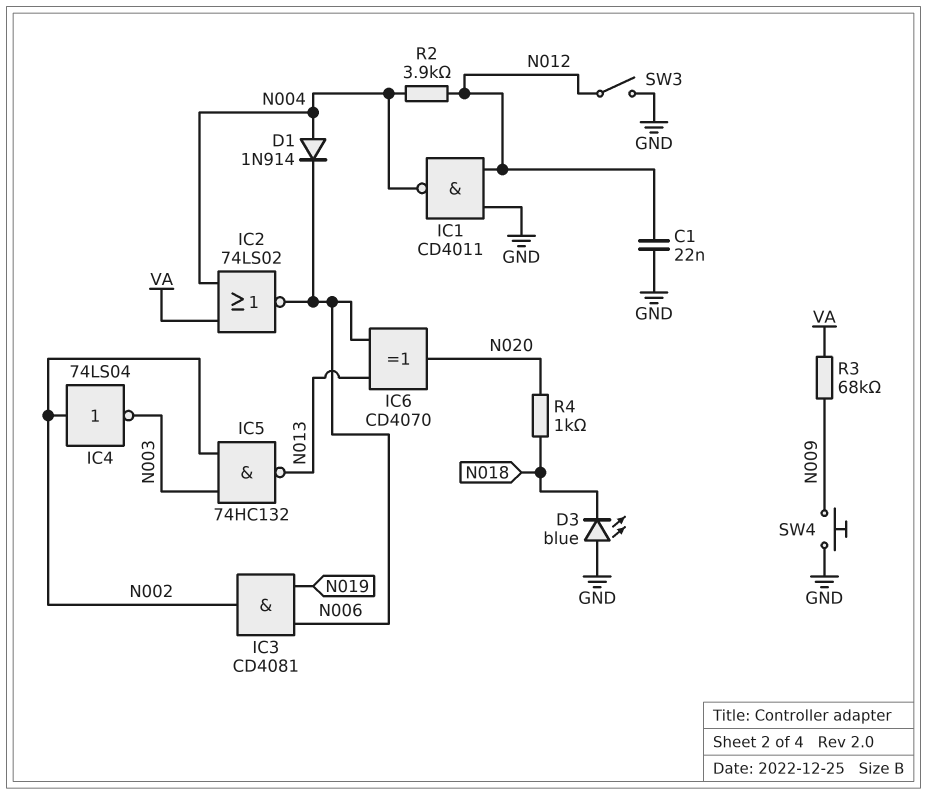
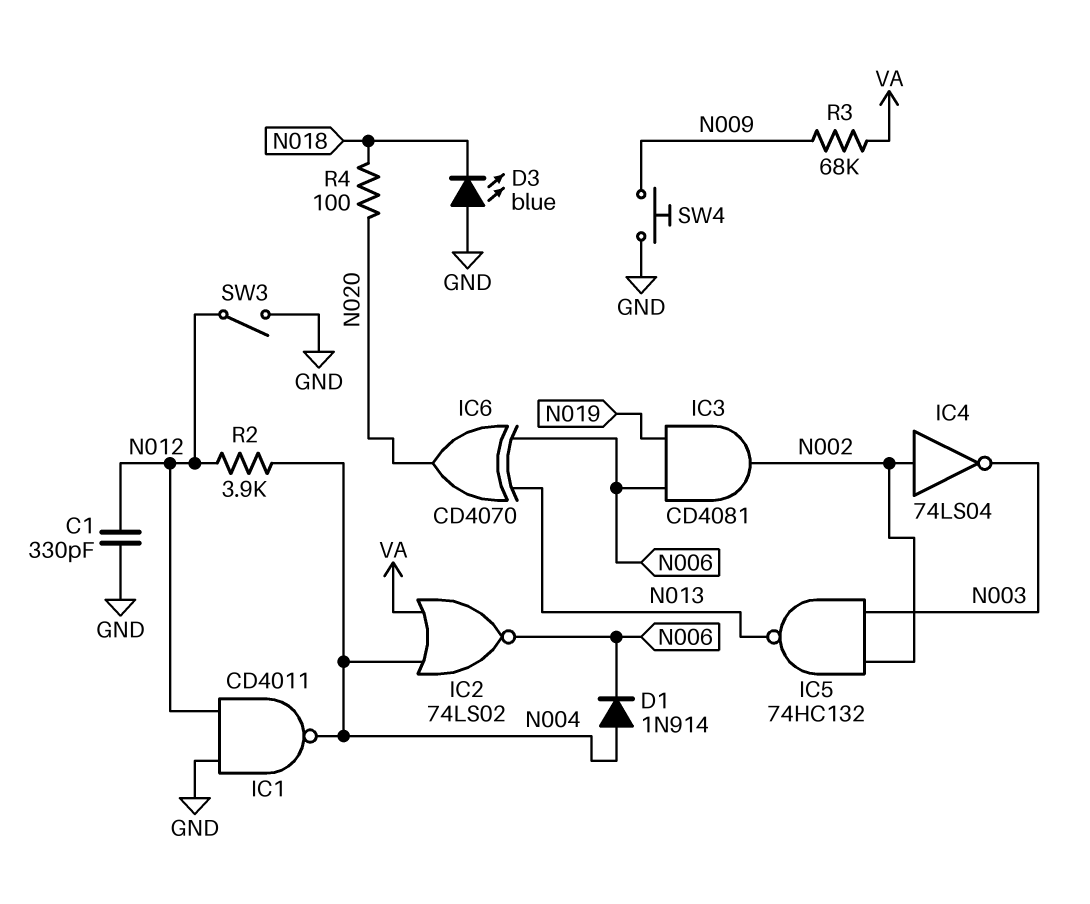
C1: 22nF (GND, N012) -> 330pF (GND, N012)
R4: 1k (N018, N020) -> 100 (N018, N020)

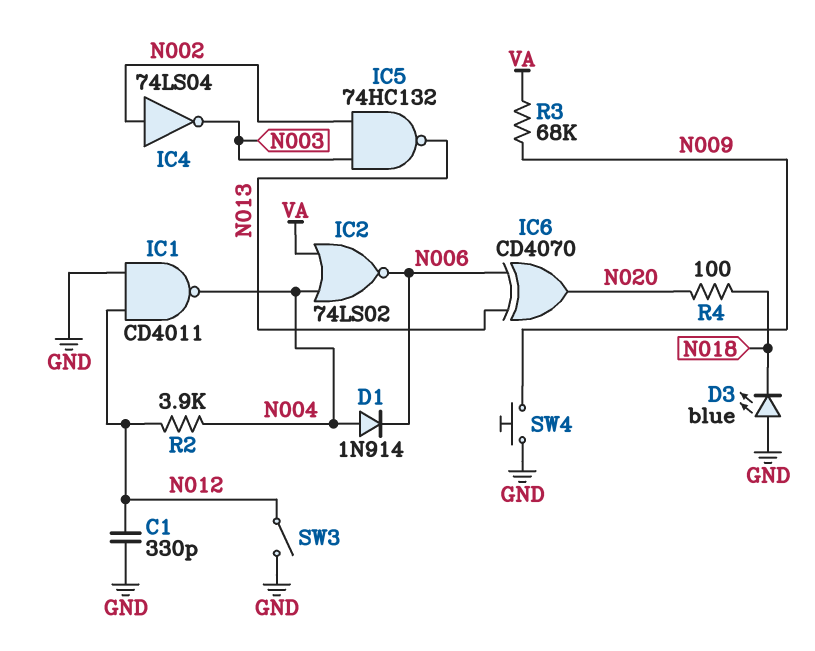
IC3: AND CD4081 (in N006, in N019, out N002) -> none

